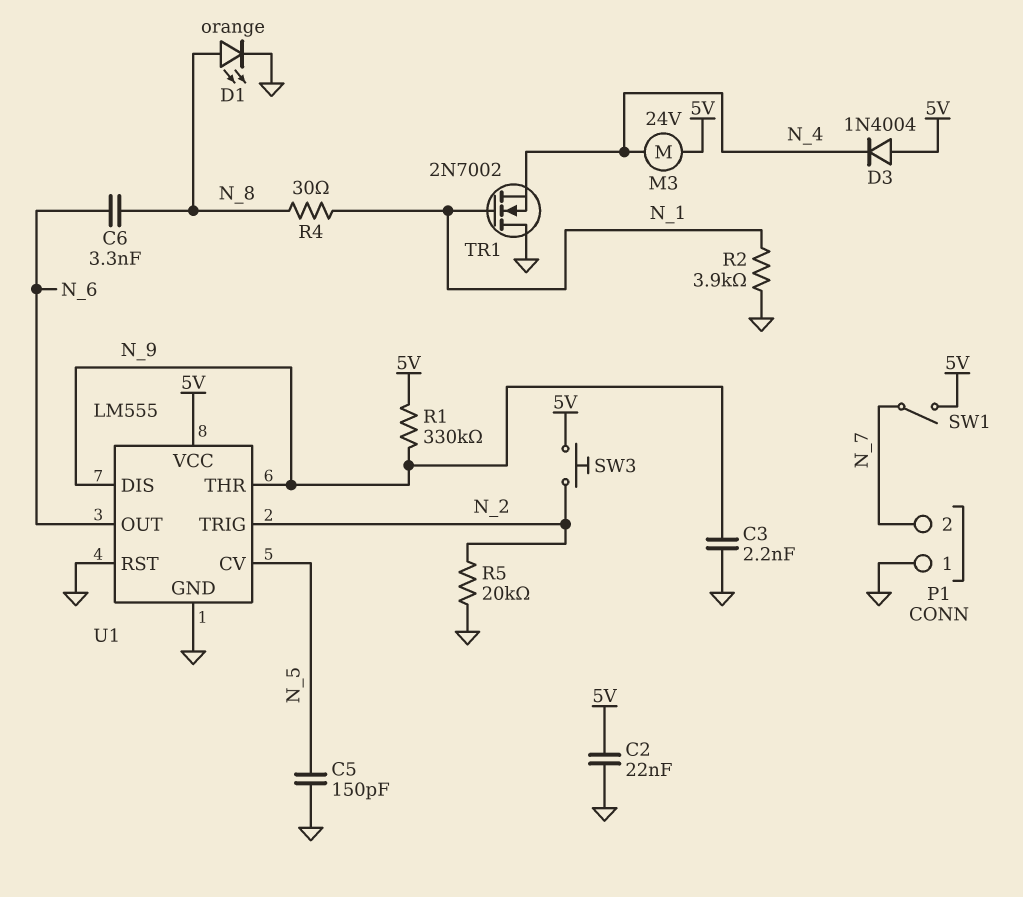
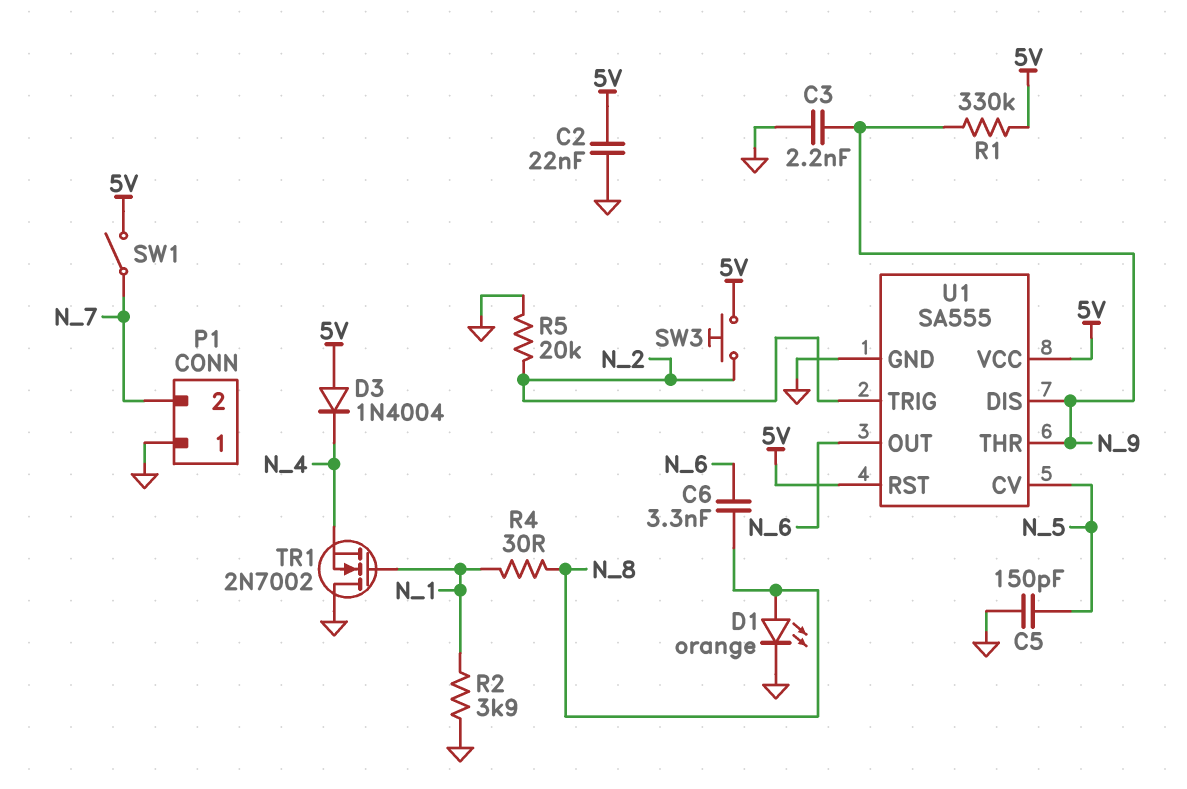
M3: motor 24V (5V, N_4) -> none
U1: LM555 -> SA555
U1 pin RST: GND -> 5V

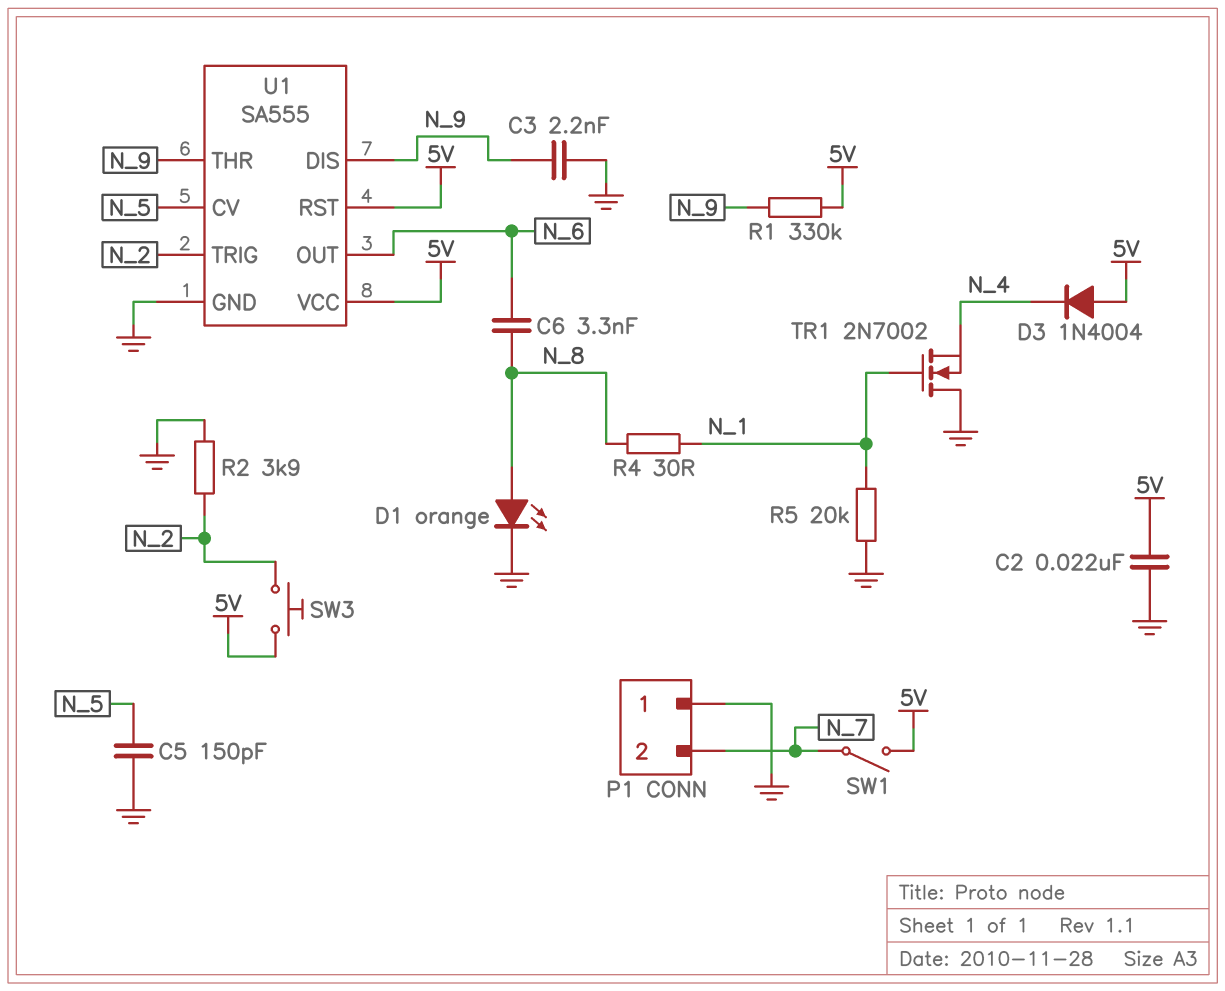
R2: 3.9k (GND, N_1) -> 3.9k (GND, N_2)
R5: 20k (GND, N_2) -> 20k (GND, N_1)

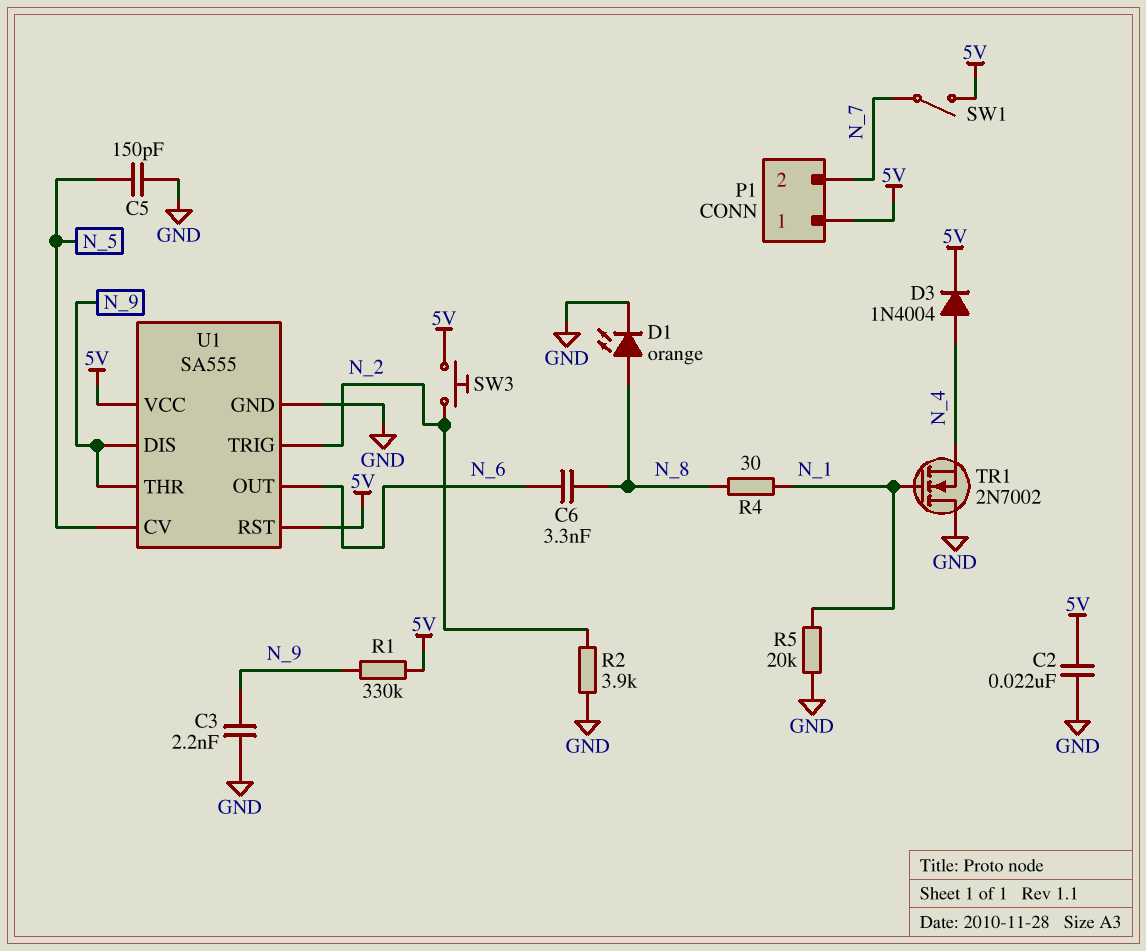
D3: diode 1N4004 (A 5V, K N_4) -> diode 1N4004 (A N_4, K 5V)
P1 pin 1: GND -> 5V

